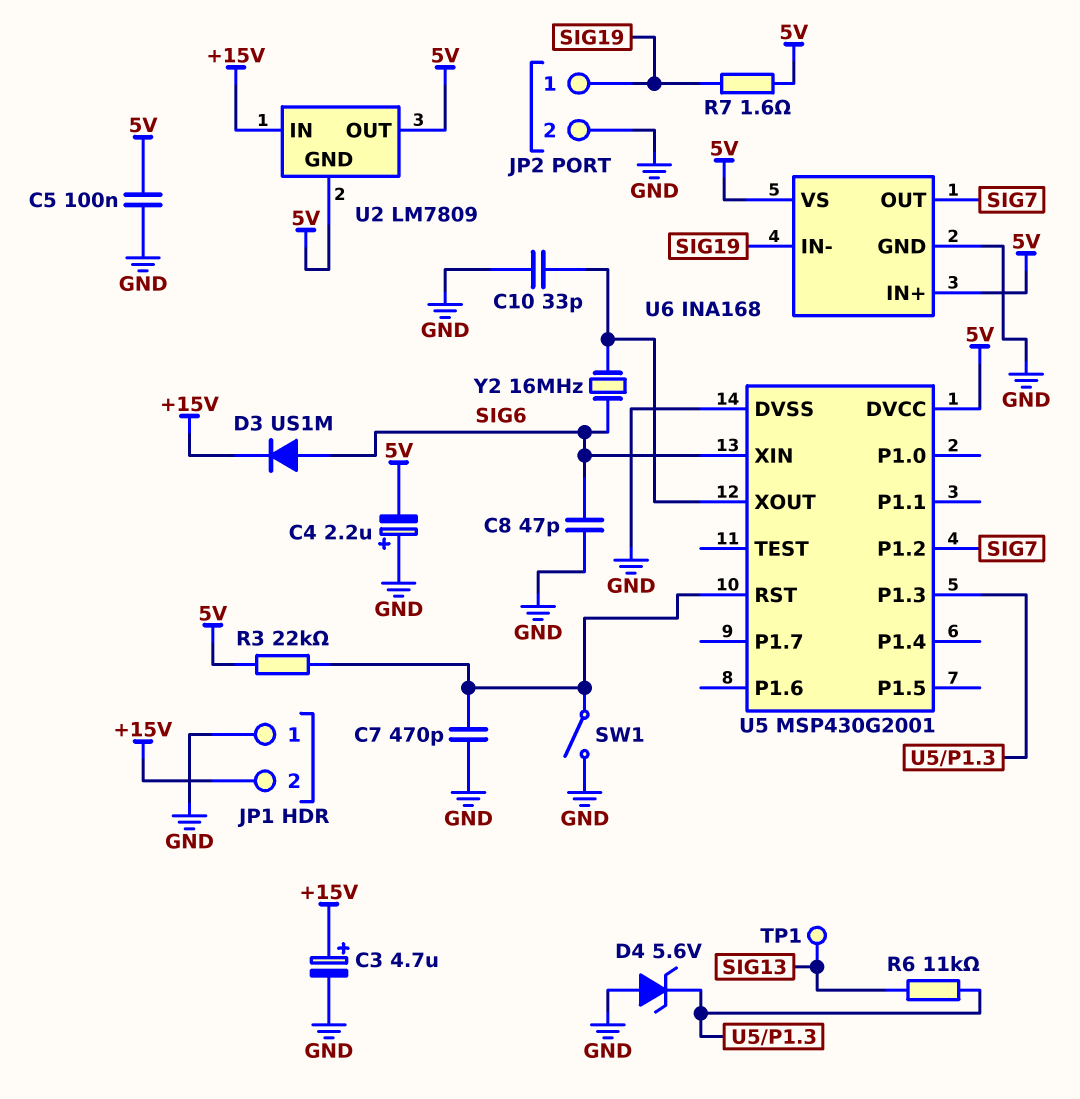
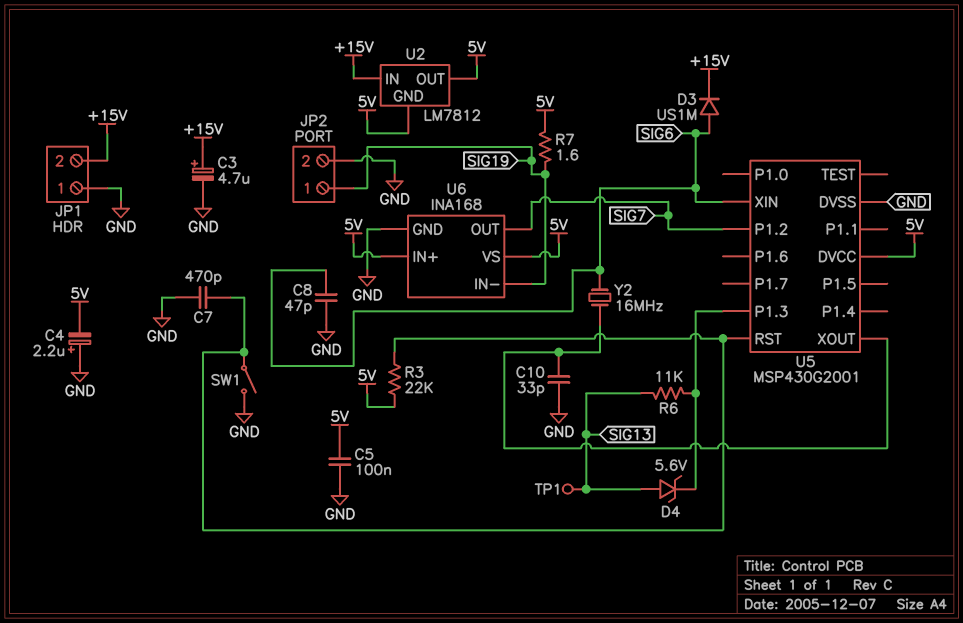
D4: zener 5.6V (A GND, K U5/P1.3) -> zener 5.6V (A SIG13, K U5/P1.3)
U2: LM7809 -> LM7812

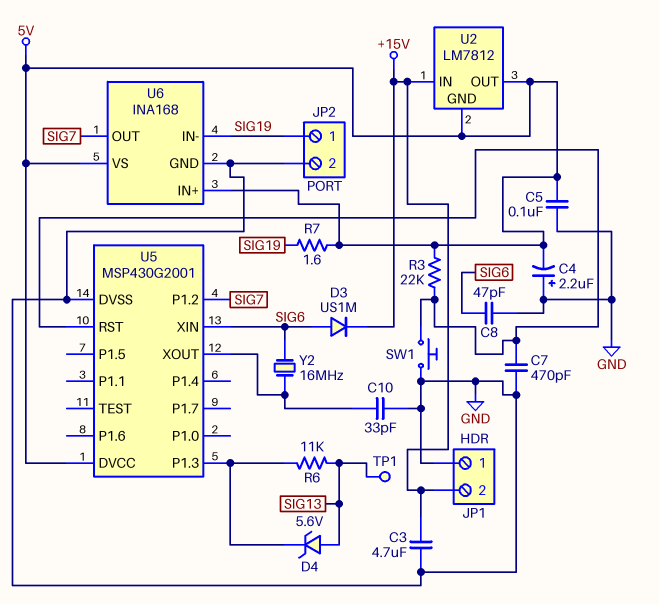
C3: 4.7uF (plus +15V, minus GND) -> 4.7uF (+15V, GND)
SW1: switch (GND, U5/RST) -> button (GND, U5/RST)

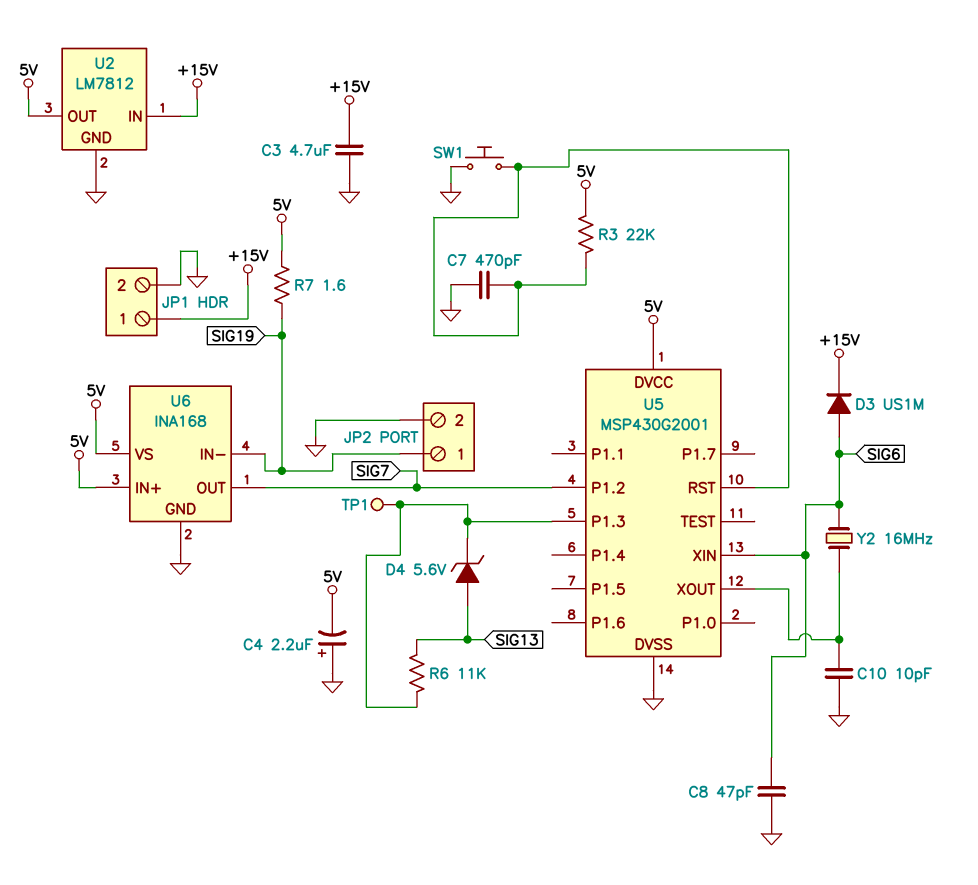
C5: 100nF (5V, GND) -> none
C10: 33pF (GND, U5/XOUT) -> 10pF (GND, U5/XOUT)
JP1 pin 1: GND -> +15V
JP1 pin 2: +15V -> GND
TP1: test point (SIG13) -> test point (U5/P1.3)
U2 pin GND: 5V -> GND

